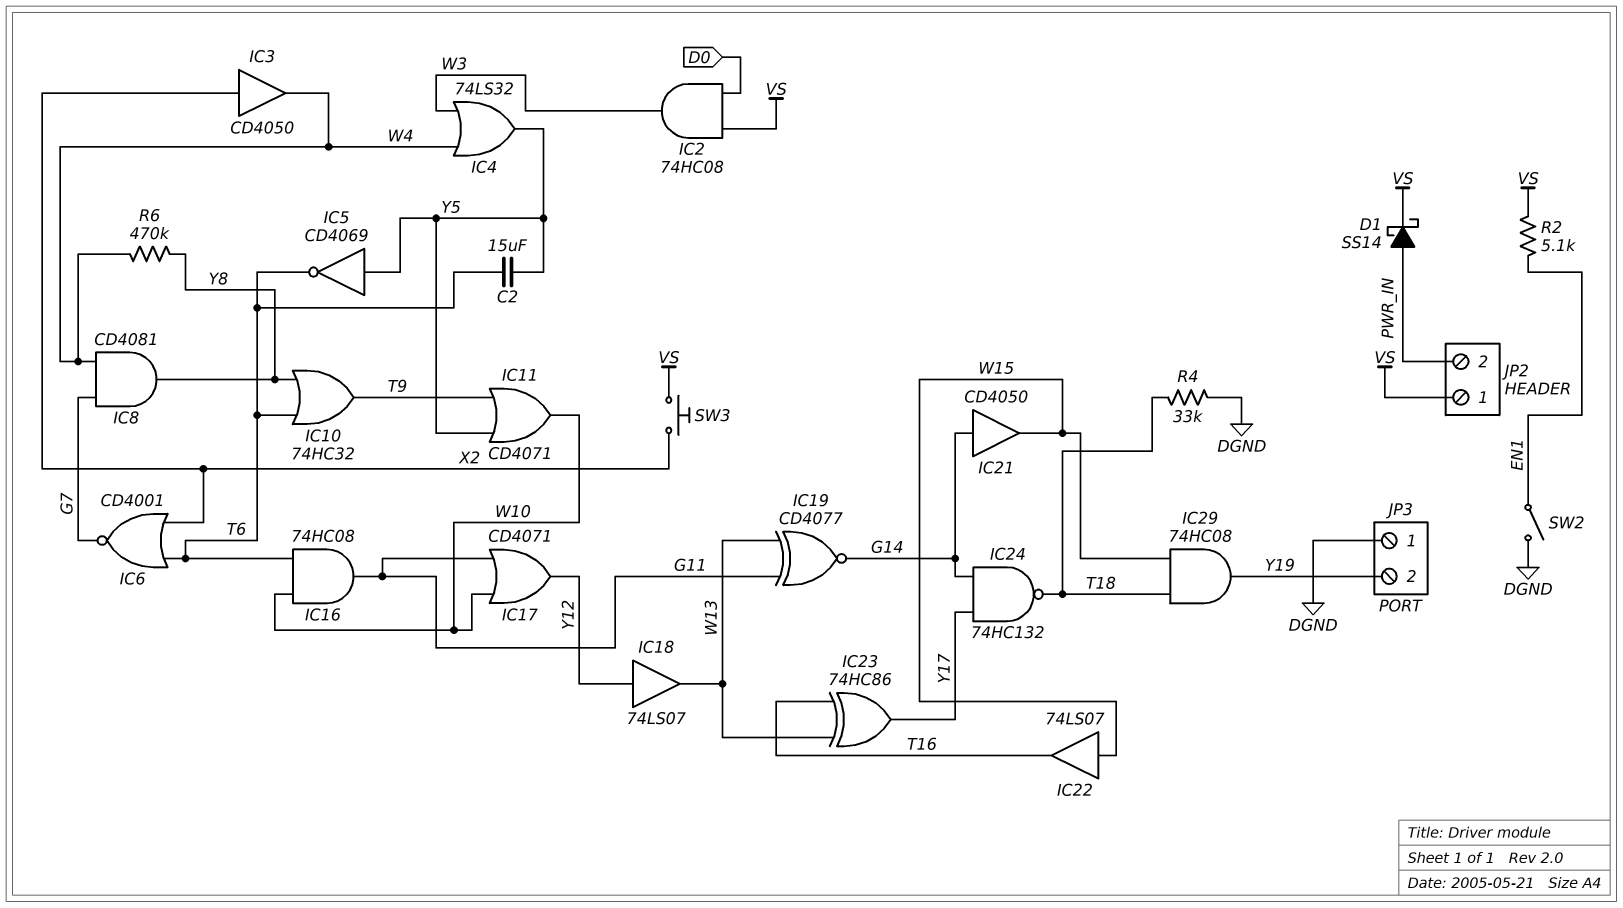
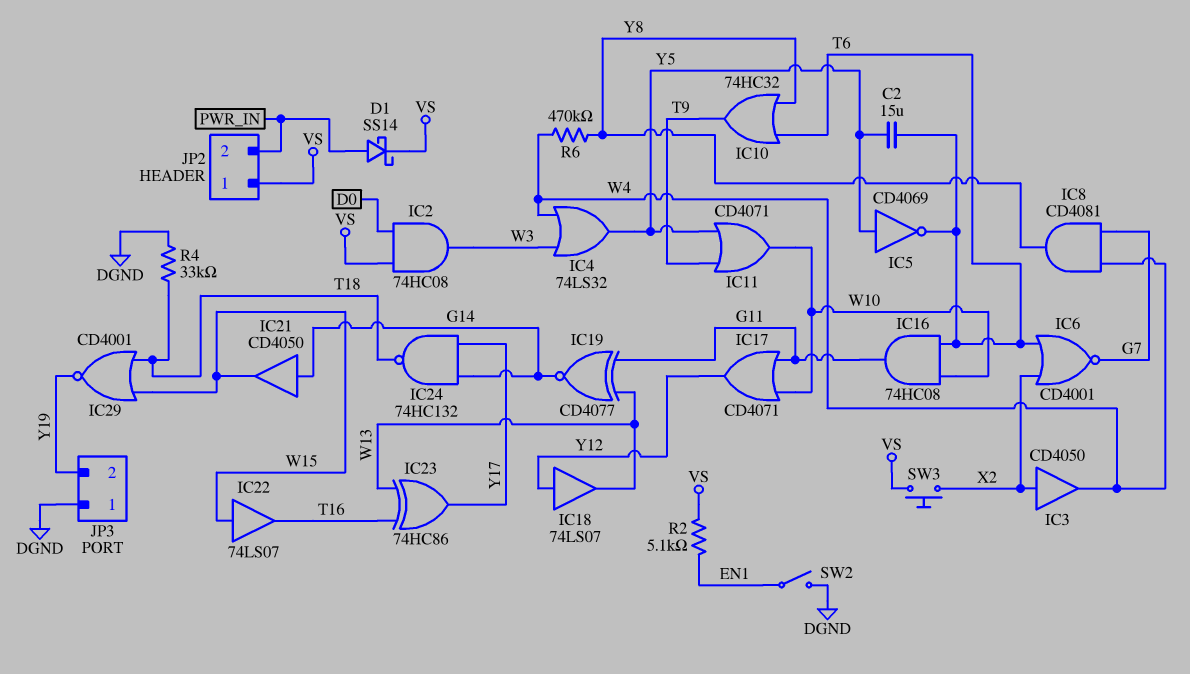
IC29: AND 74HC08 (in T18, in W15, out Y19) -> NOR CD4001 (in T18, in W15, out Y19)

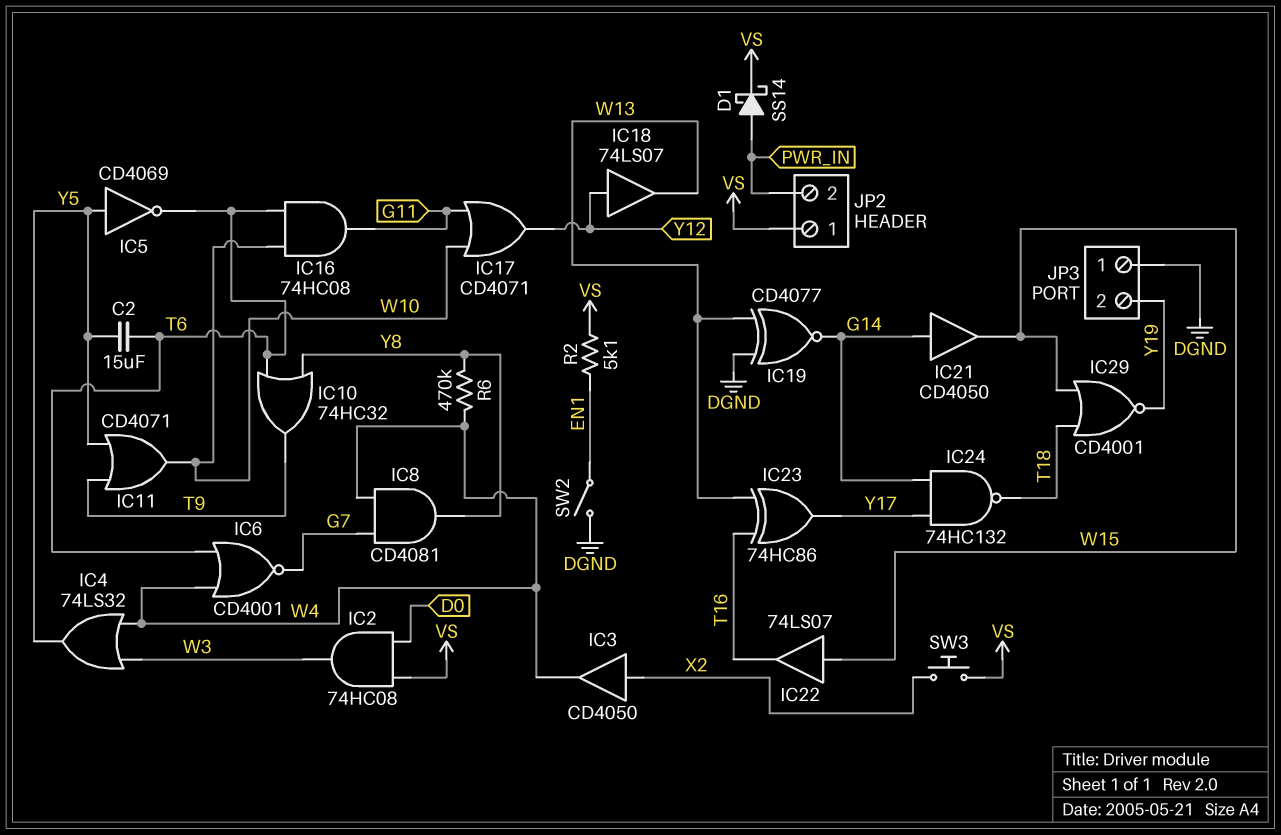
IC6: NOR CD4001 (in T6, in X2, out G7) -> NOR CD4001 (in T6, in W4, out G7)
IC19: XNOR CD4077 (in G11, in W13, out G14) -> XNOR CD4077 (in DGND, in W13, out G14)
R4: 33k (DGND, T18) -> none

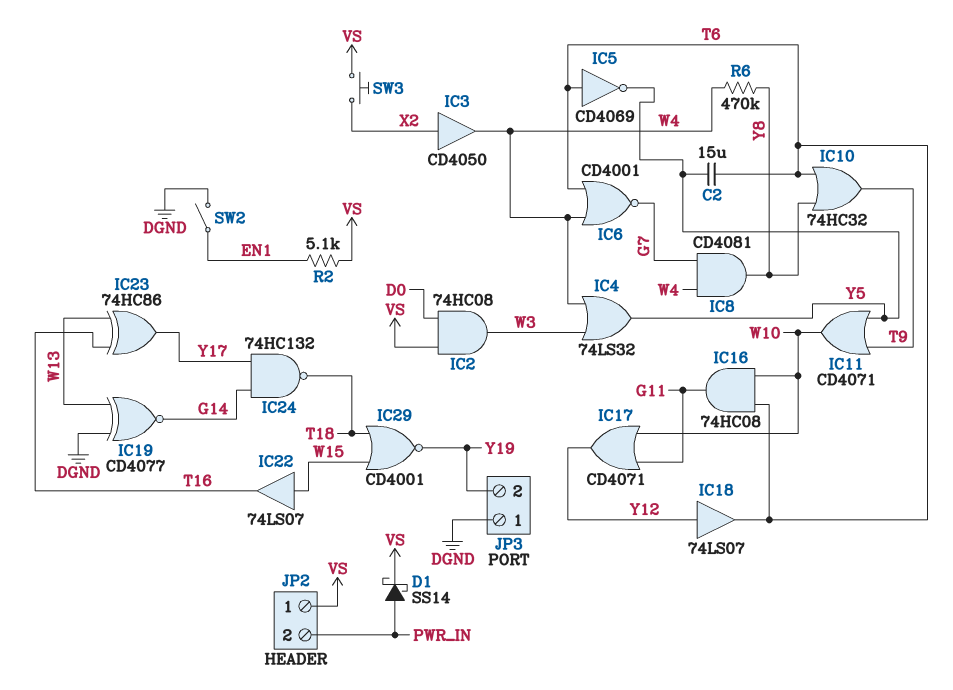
IC5: NOT CD4069 (in Y5, out T6) -> NOT CD4069 (in T6, out Y5)
IC18: buffer 74LS07 (in Y12, out W13) -> buffer 74LS07 (in Y12, out T6)
IC21: buffer CD4050 (in G14, out W15) -> none

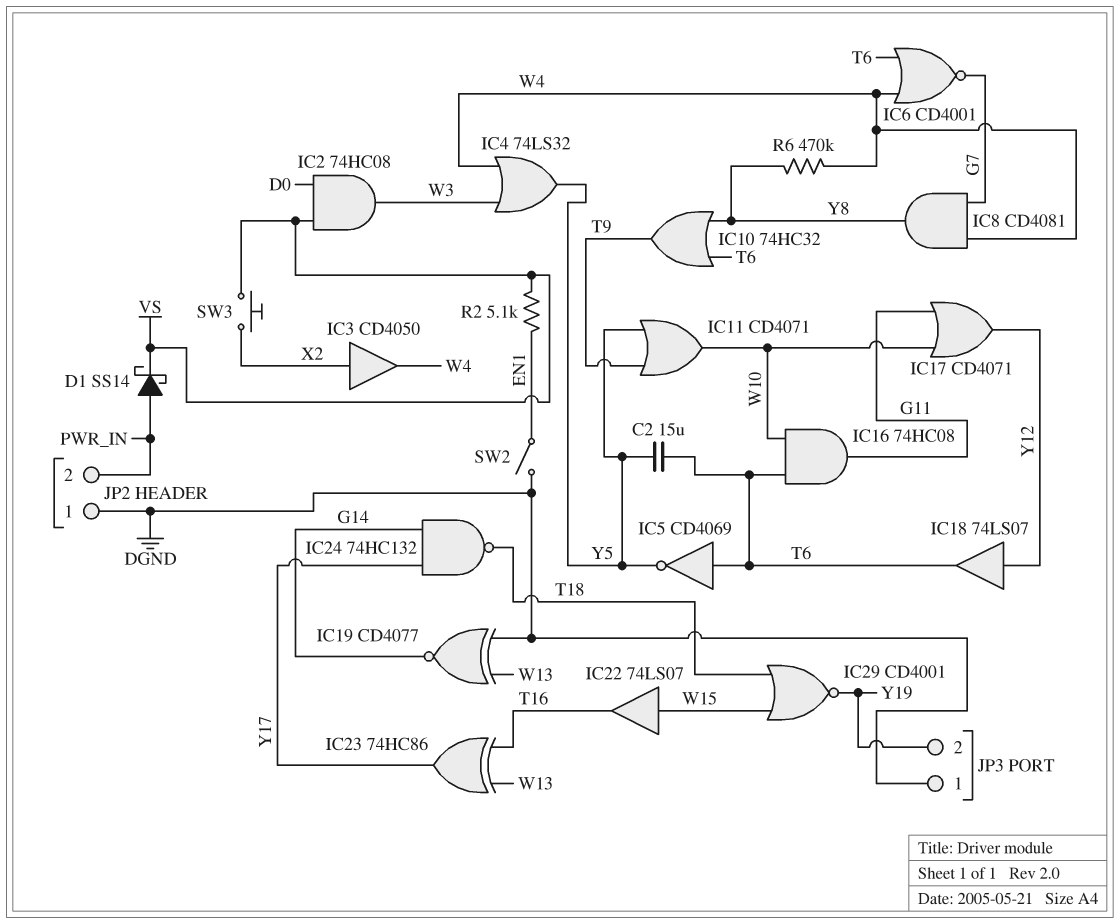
JP2 pin 1: VS -> DGND

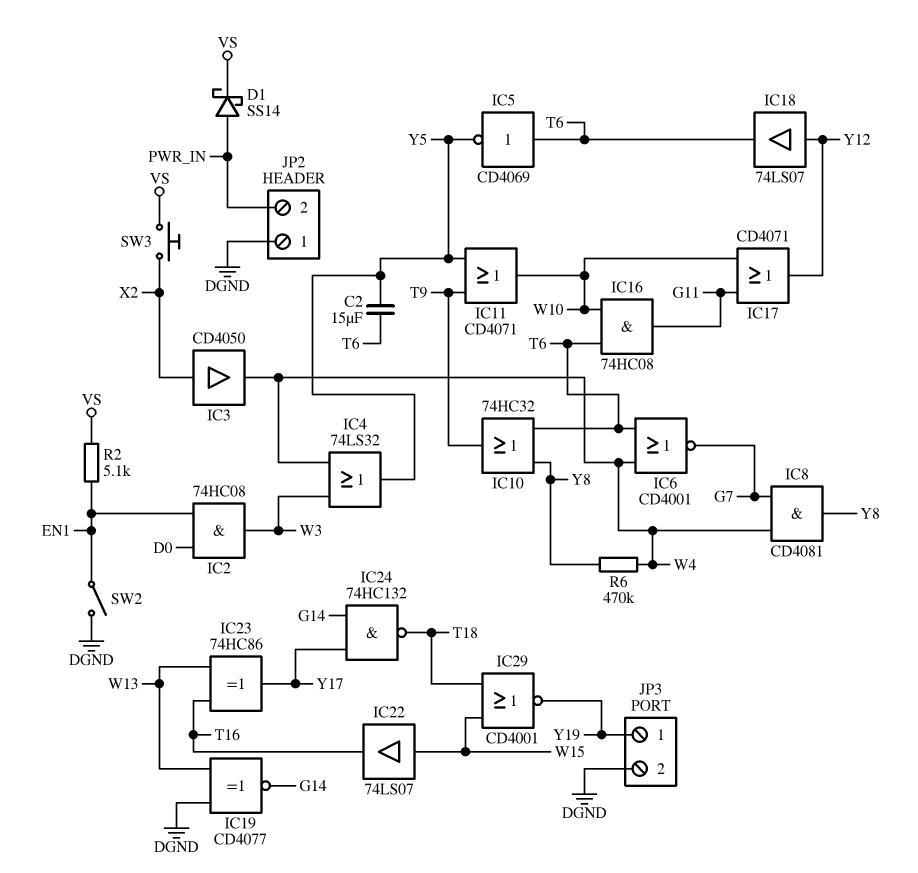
IC2: AND 74HC08 (in D0, in VS, out W3) -> AND 74HC08 (in D0, in EN1, out W3)
JP3 pin 1: DGND -> Y19
JP3 pin 2: Y19 -> DGND

